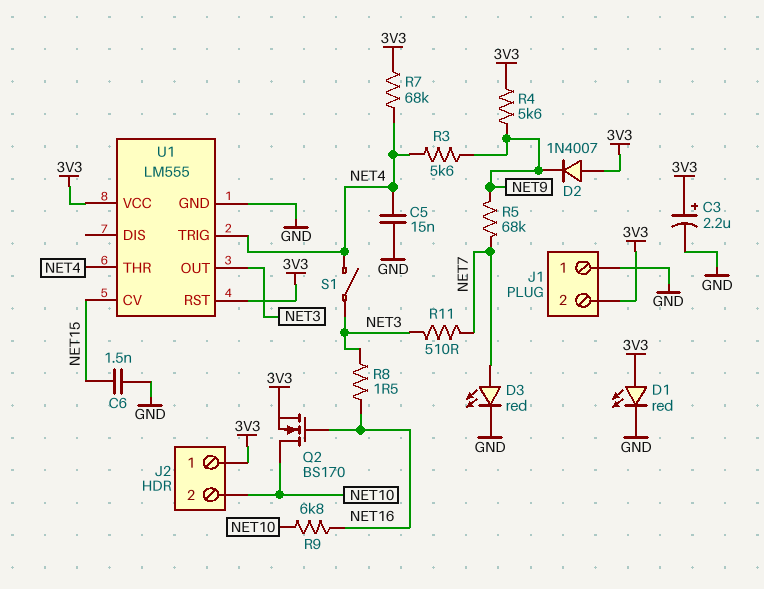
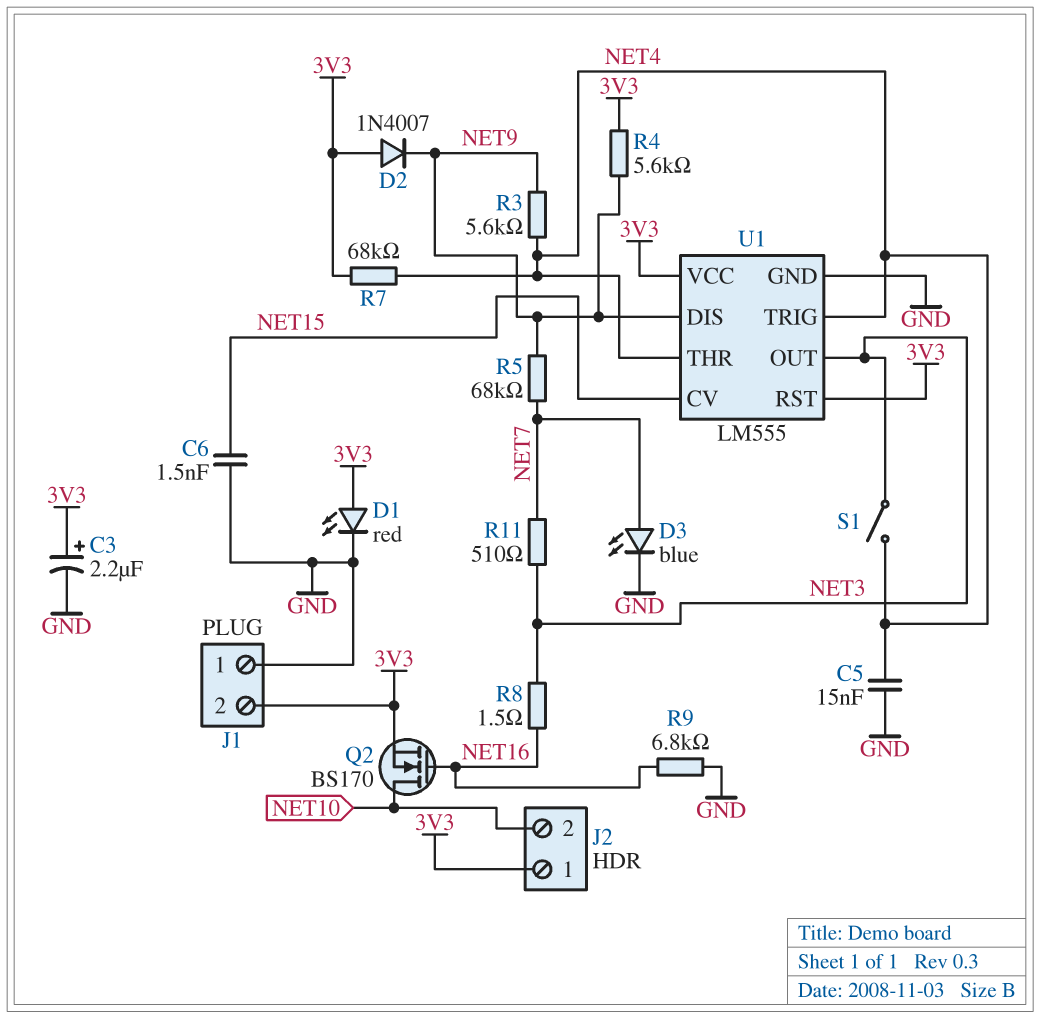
D3: LED red (A NET7, K GND) -> LED blue (A NET7, K GND)
R9: 6.8k (NET10, NET16) -> 6.8k (GND, NET16)
U1 pin DIS: none -> NET9

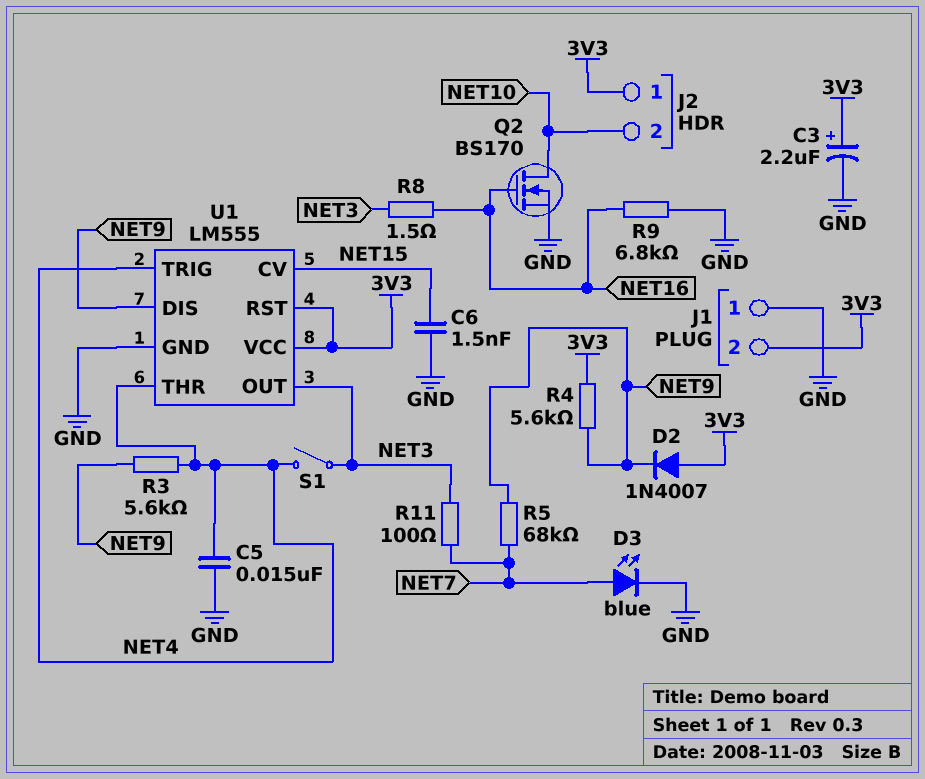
D1: LED red (A 3V3, K GND) -> none
Q2: NMOS BS170 (G NET16, D NET10, S 3V3) -> NMOS BS170 (G NET16, D NET10, S GND)
R7: 68k (3V3, NET4) -> none
R11: 510 (NET3, NET7) -> 100 (NET3, NET7)

